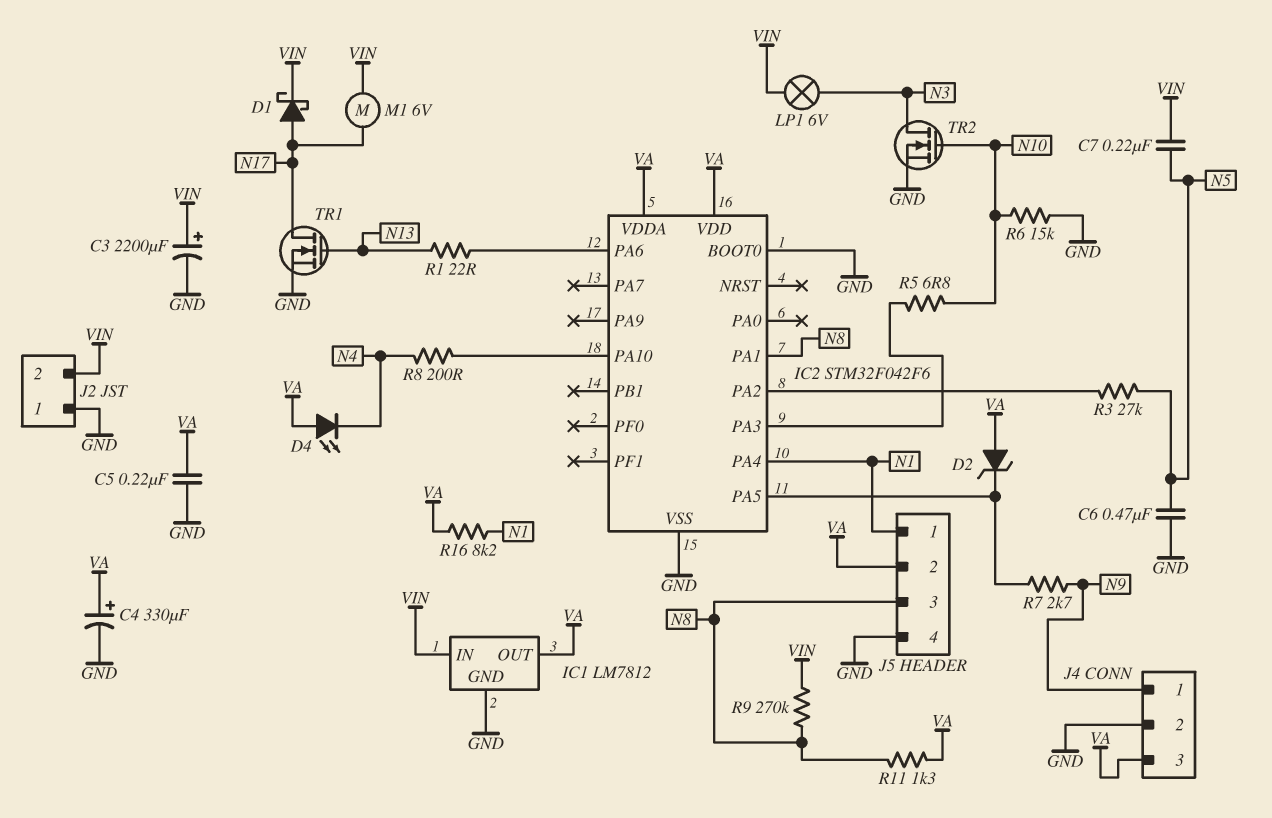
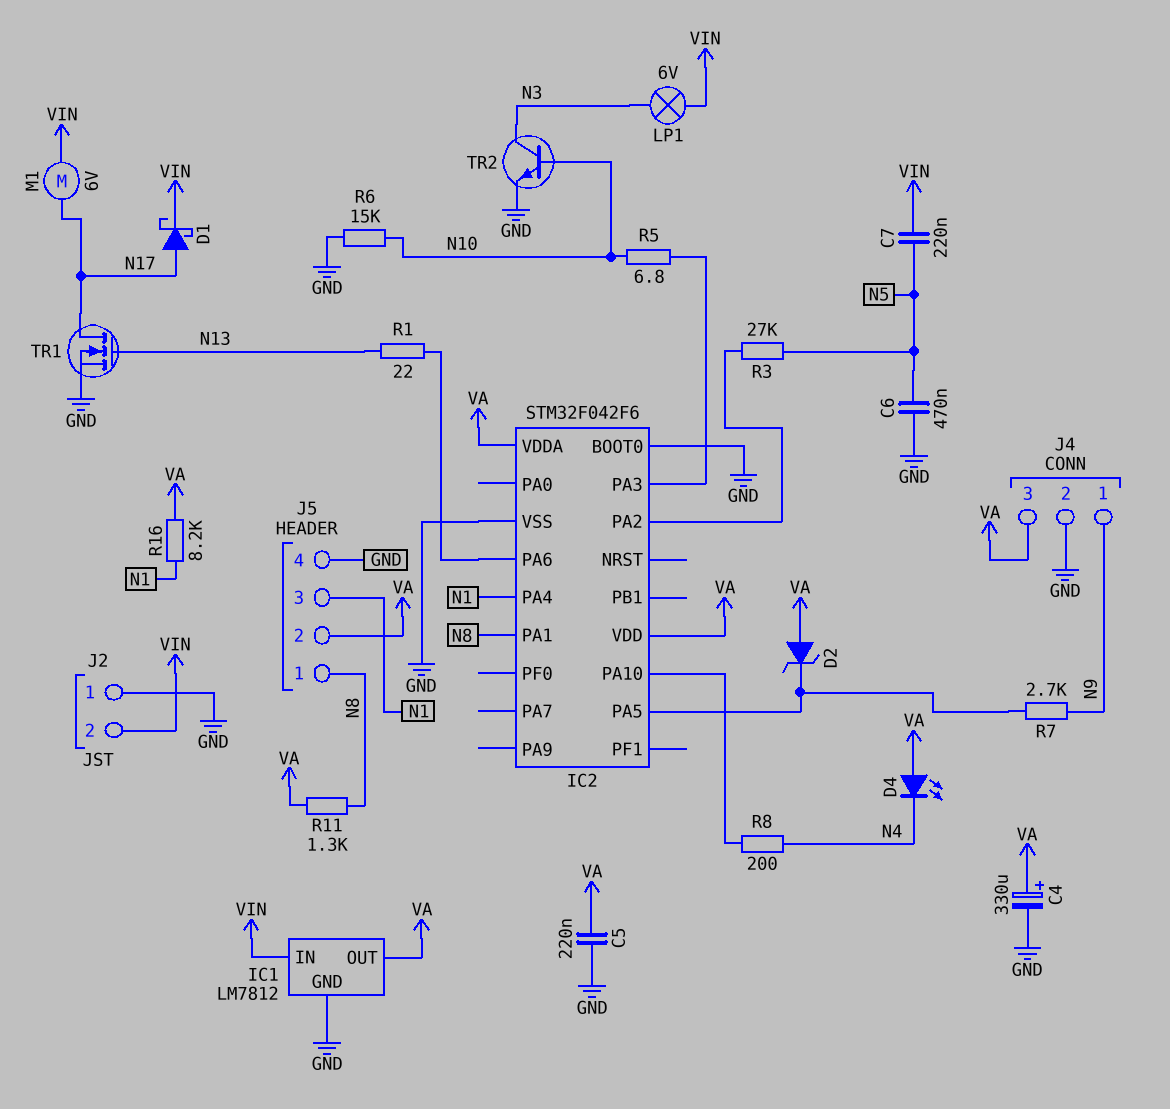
C3: 2200uF (plus VIN, minus GND) -> none
J5 pin 1: N1 -> N8
J5 pin 3: N8 -> N1
R9: 270k (N8, VIN) -> none
TR2: NMOS (G N10, D N3, S GND) -> NPN (B N10, C N3, E GND)

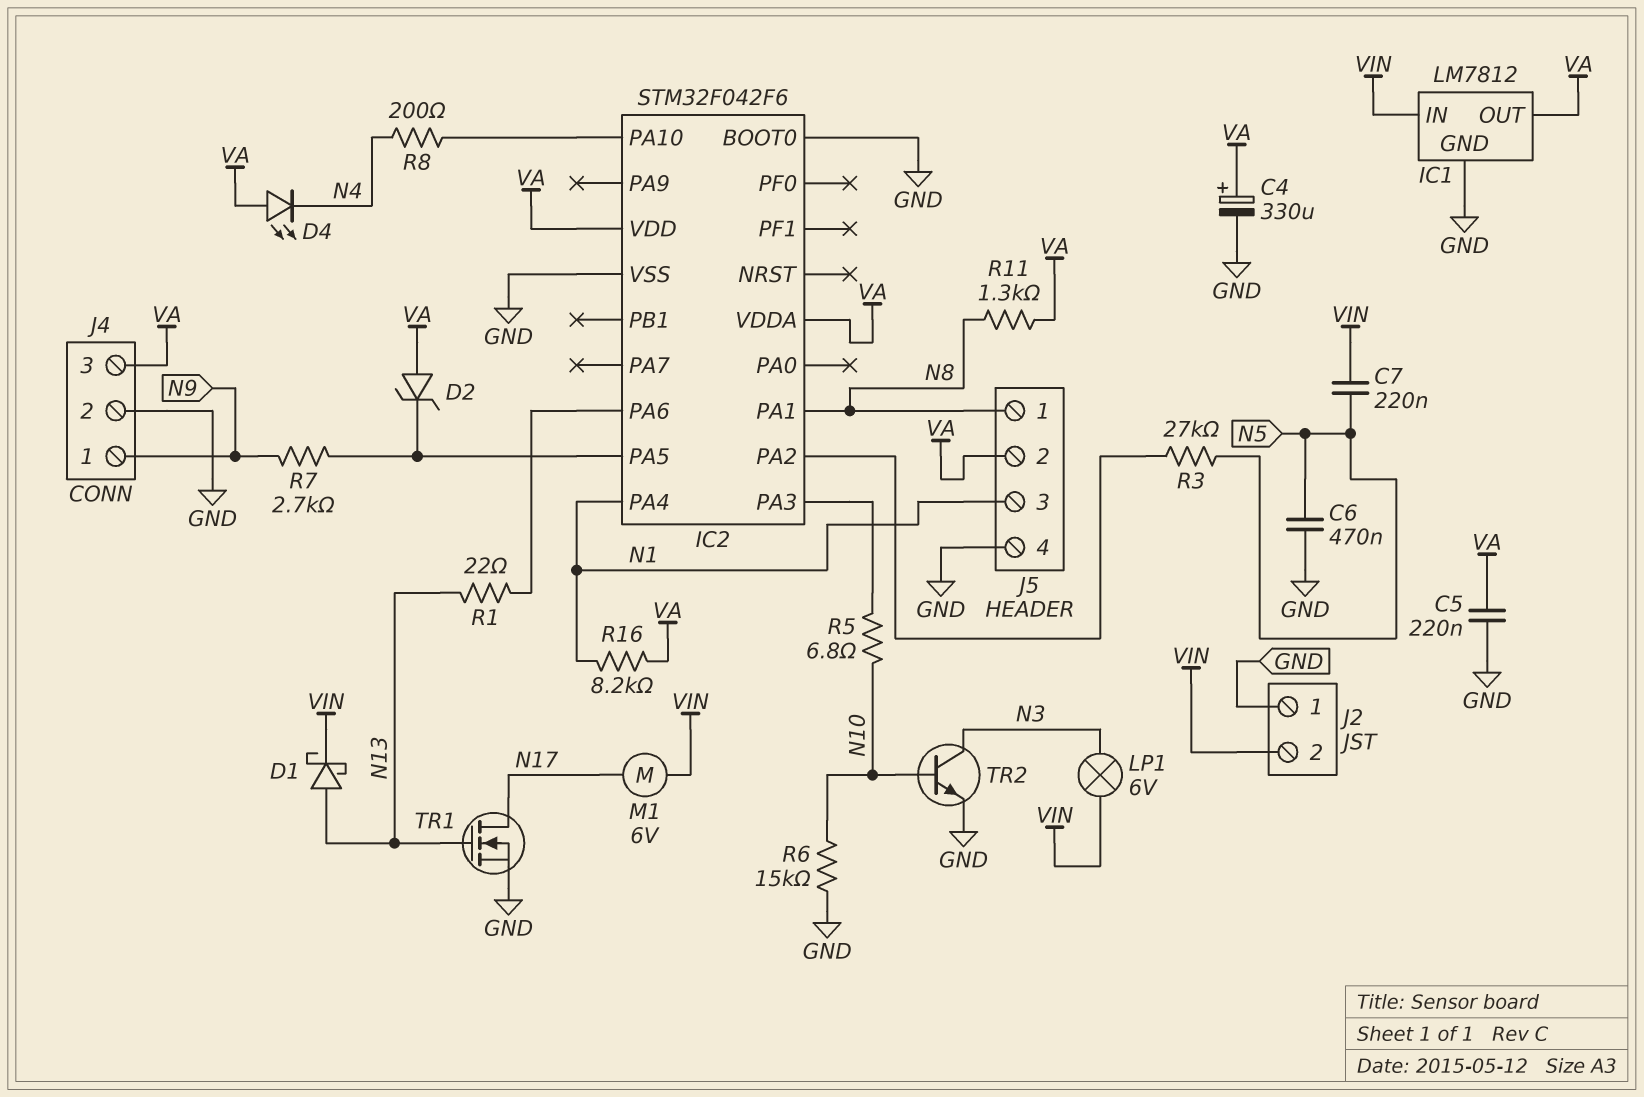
D1: schottky (A N17, K VIN) -> schottky (A N13, K VIN)

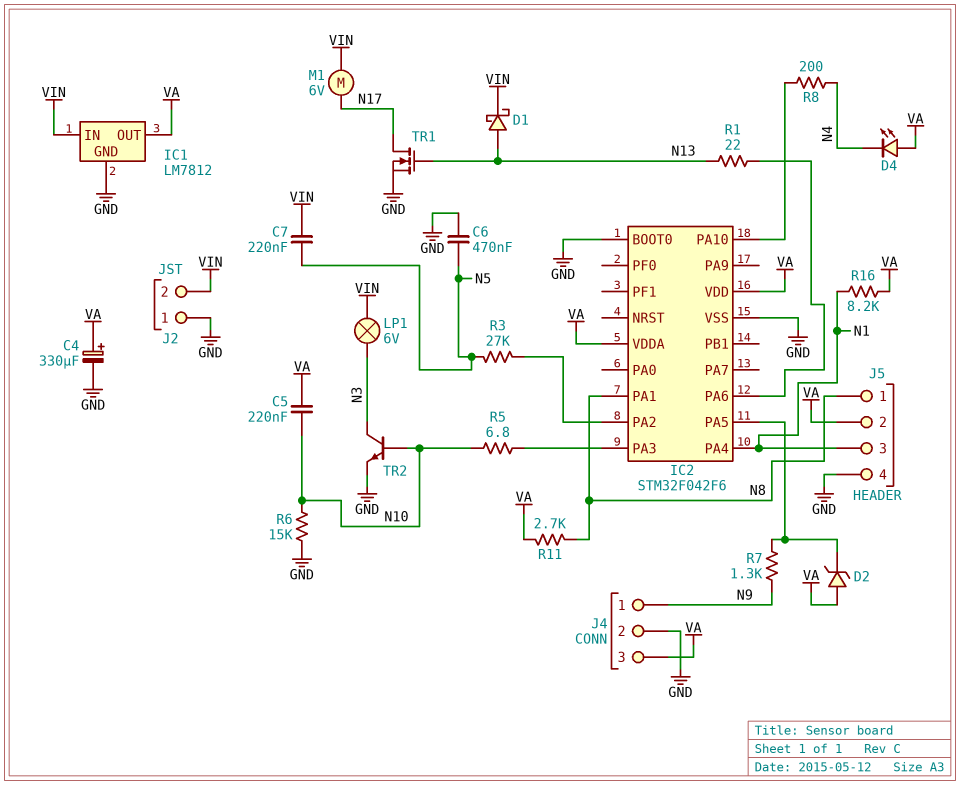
C5: 220nF (GND, VA) -> 220nF (N10, VA)
R7: 2.7k (IC2/PA5, N9) -> 1.3k (IC2/PA5, N9)
R11: 1.3k (N8, VA) -> 2.7k (N8, VA)

